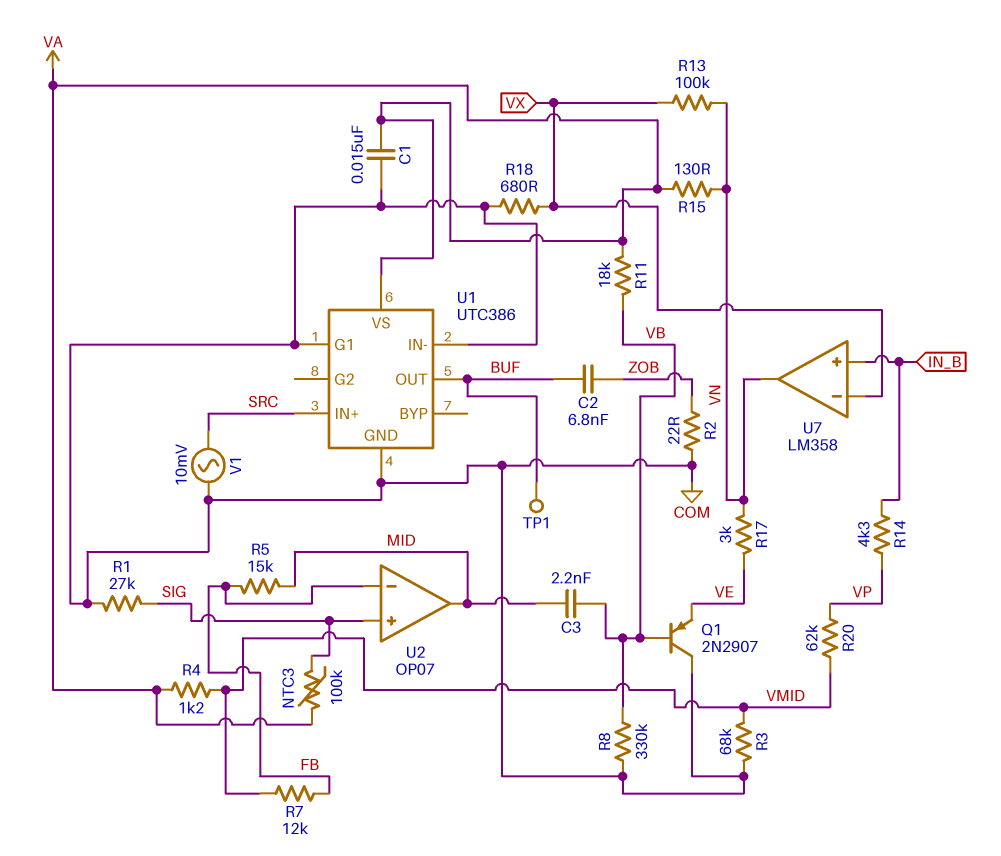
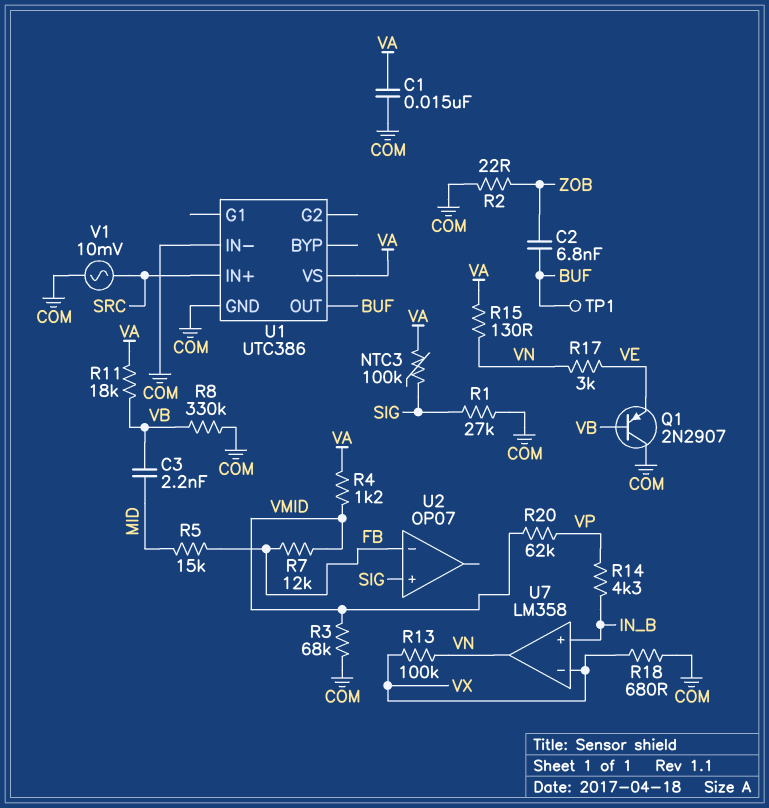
U1 pin G1: COM -> none
U2 pin out: MID -> none

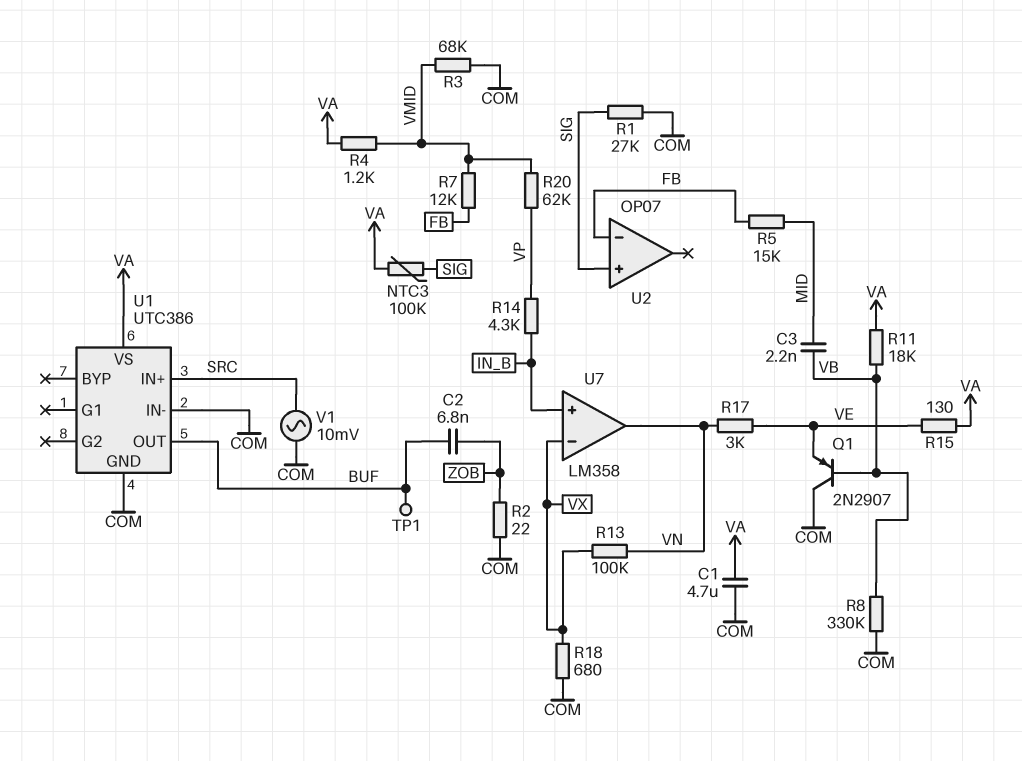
C1: 15nF (COM, VA) -> 4.7uF (COM, VA)
R15: 130 (VA, VN) -> 130 (VA, VE)

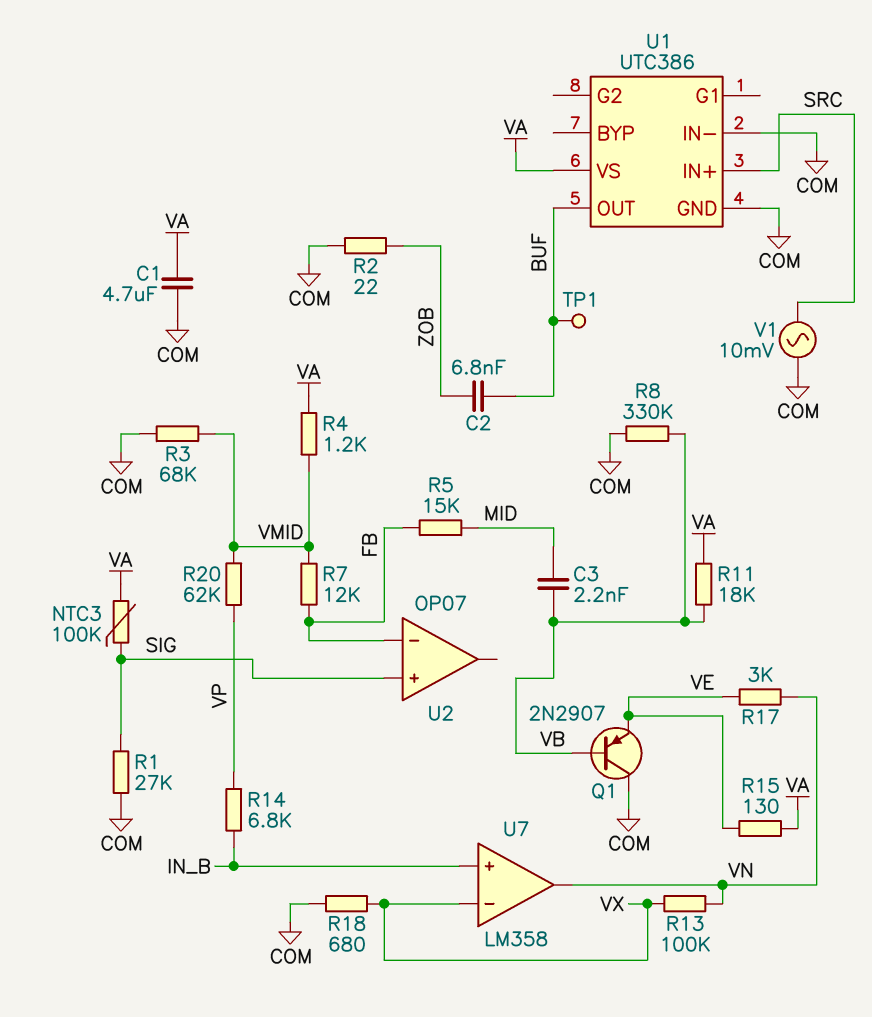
R14: 4.3k (IN_B, VP) -> 6.8k (IN_B, VP)

